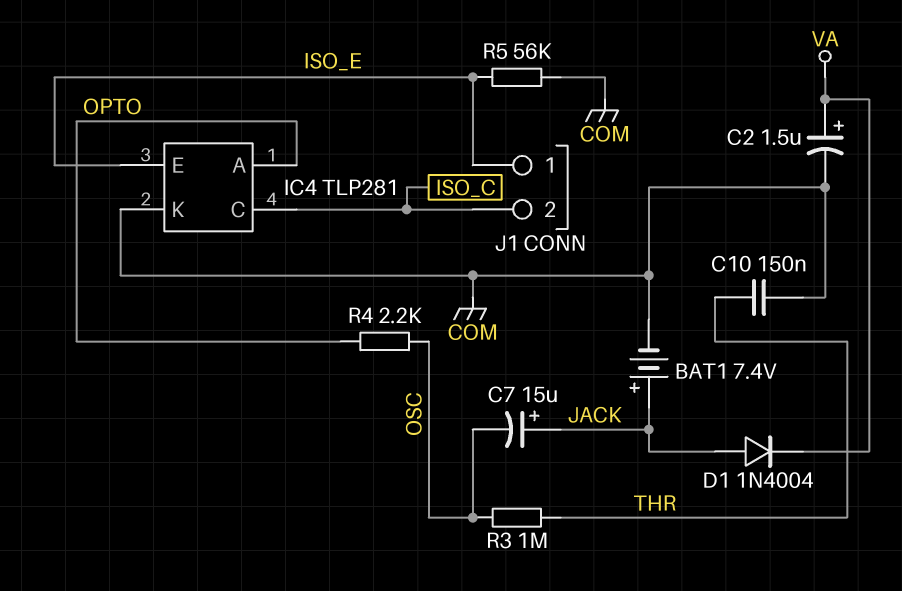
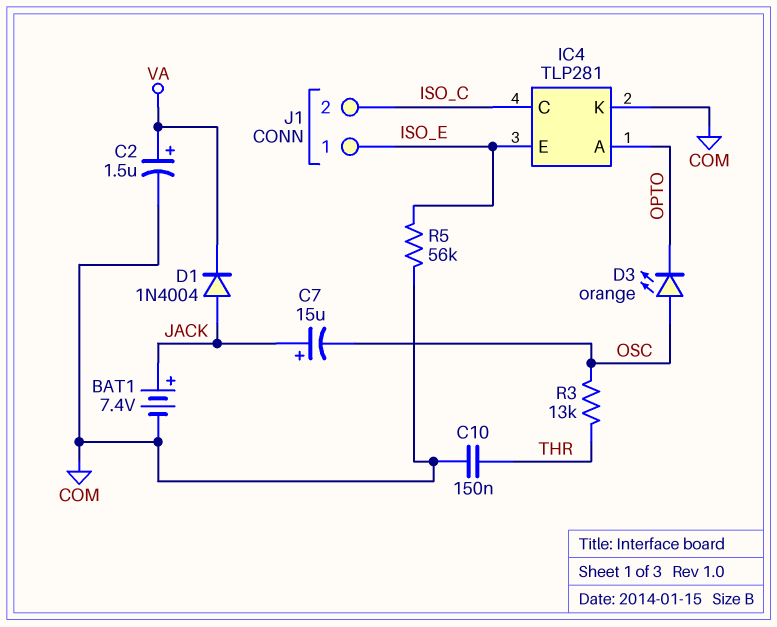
D3: none -> LED orange (A OSC, K OPTO)
R3: 1M (OSC, THR) -> 13k (OSC, THR)
R4: 2.2k (OPTO, OSC) -> none

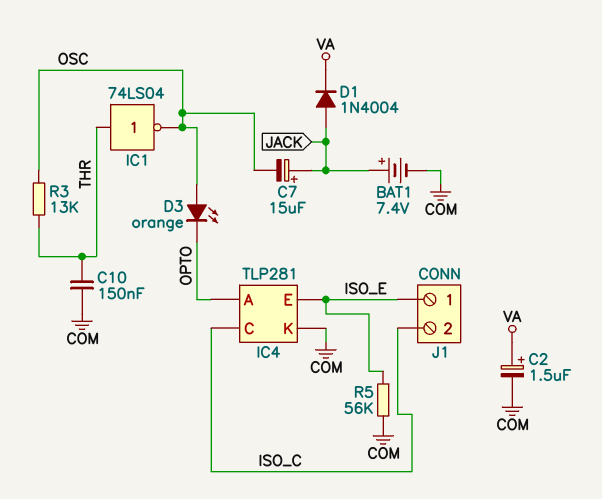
IC1: none -> NOT 74LS04 (in THR, out OSC)

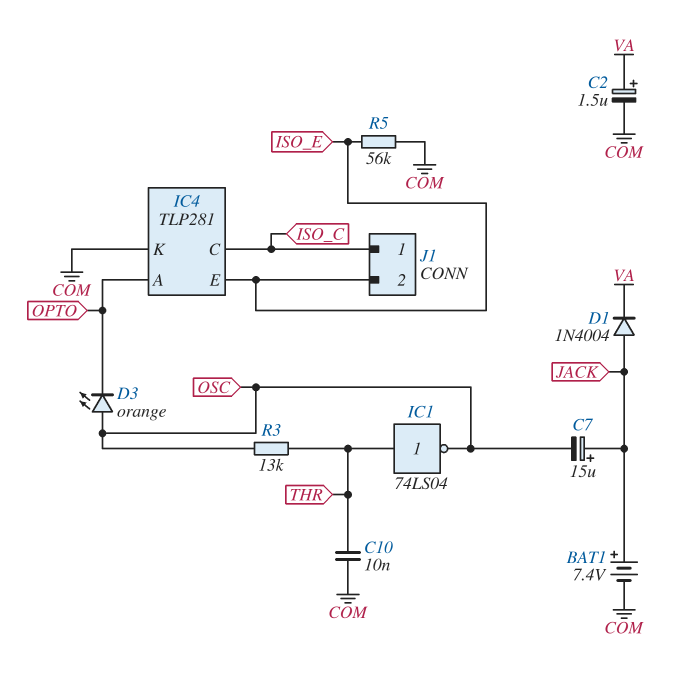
C10: 150nF (COM, THR) -> 10nF (COM, THR)
J1 pin 1: ISO_E -> ISO_C
J1 pin 2: ISO_C -> ISO_E

